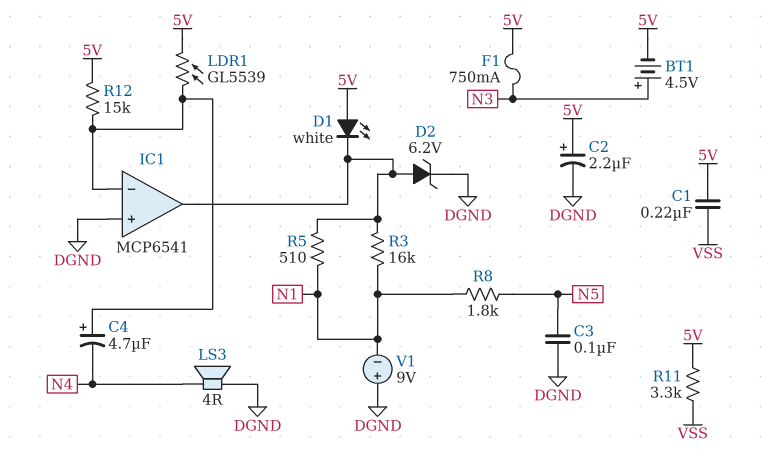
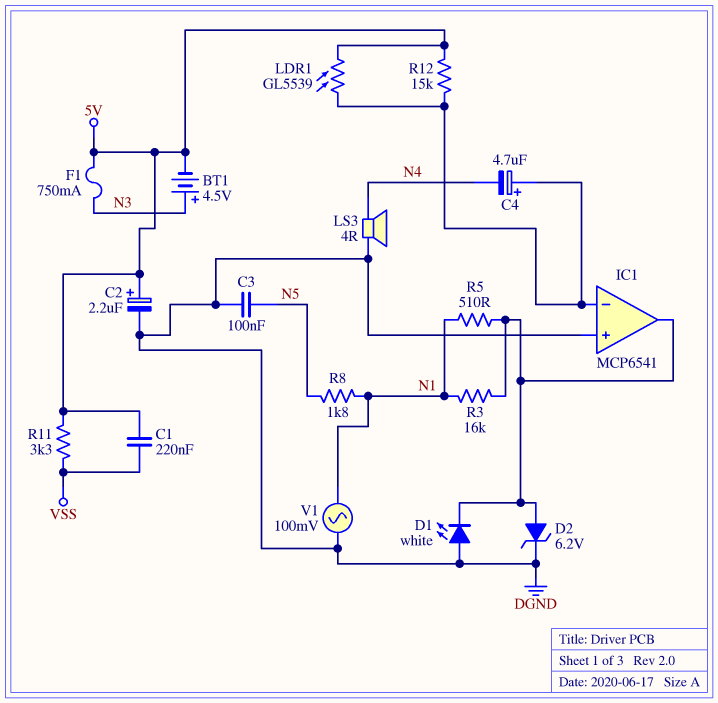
D1: LED white (A 5V, K IC1/out) -> LED white (A DGND, K IC1/out)
V1: 9V (plus DGND, minus N1) -> AC 100mV (DGND, N1)

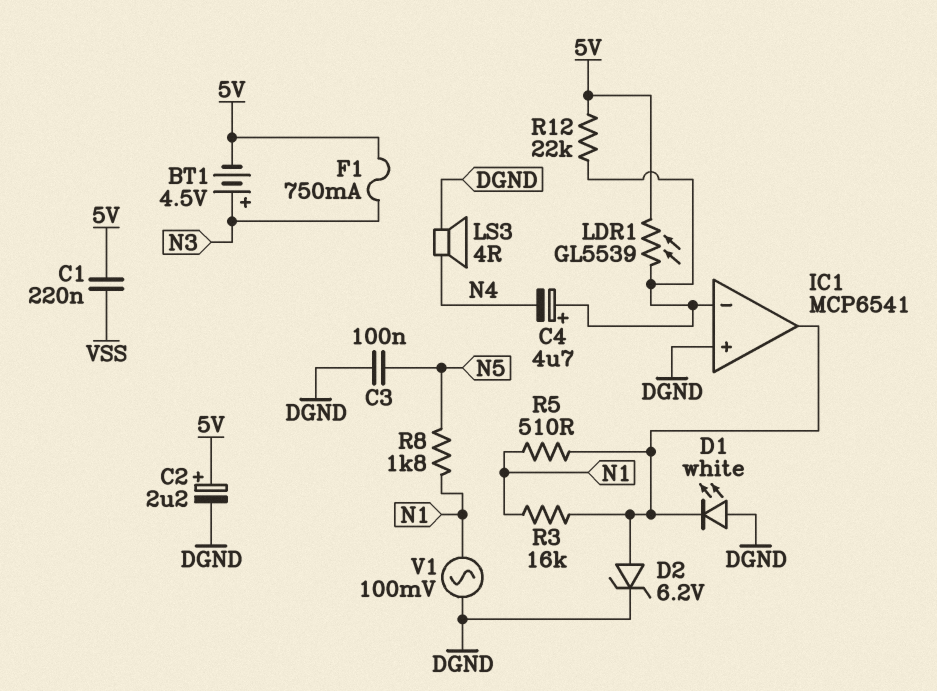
R11: 3.3k (5V, VSS) -> none
R12: 15k (5V, IC1/in-) -> 22k (5V, IC1/in-)

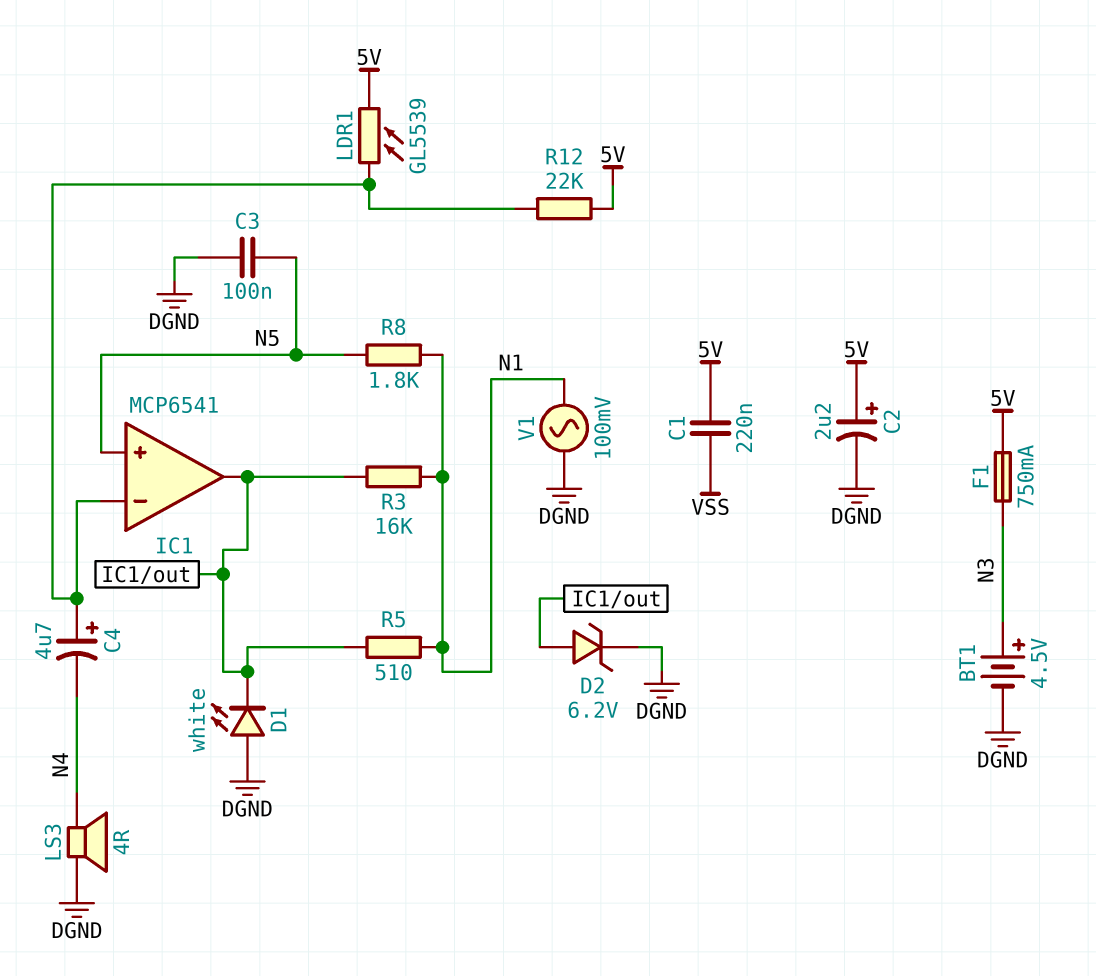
BT1: 4.5V (plus N3, minus 5V) -> 4.5V (plus N3, minus DGND)
IC1 pin in+: DGND -> N5

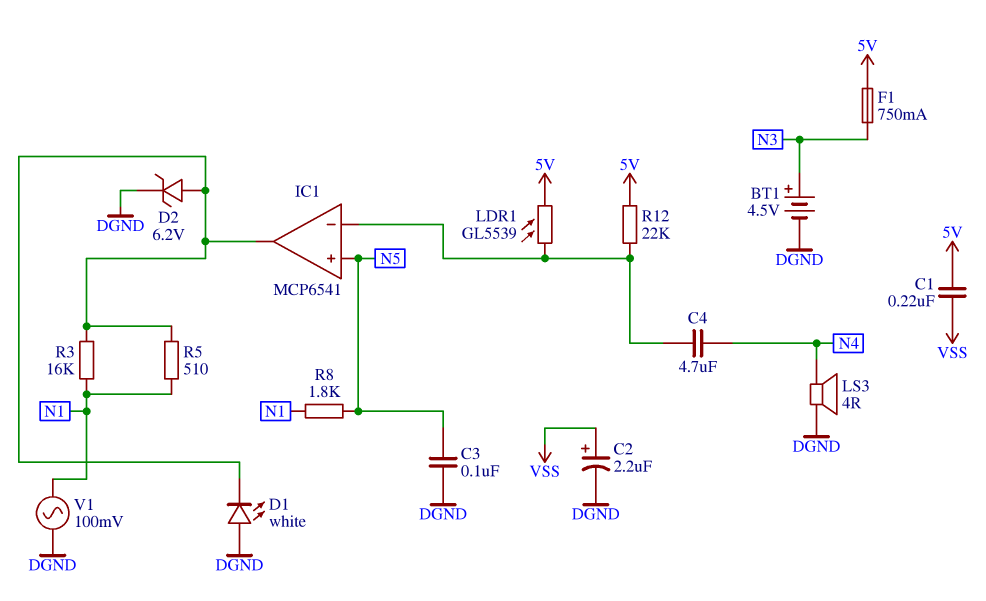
C2: 2.2uF (plus 5V, minus DGND) -> 2.2uF (plus VSS, minus DGND)
C4: 4.7uF (plus IC1/in-, minus N4) -> 4.7uF (IC1/in-, N4)

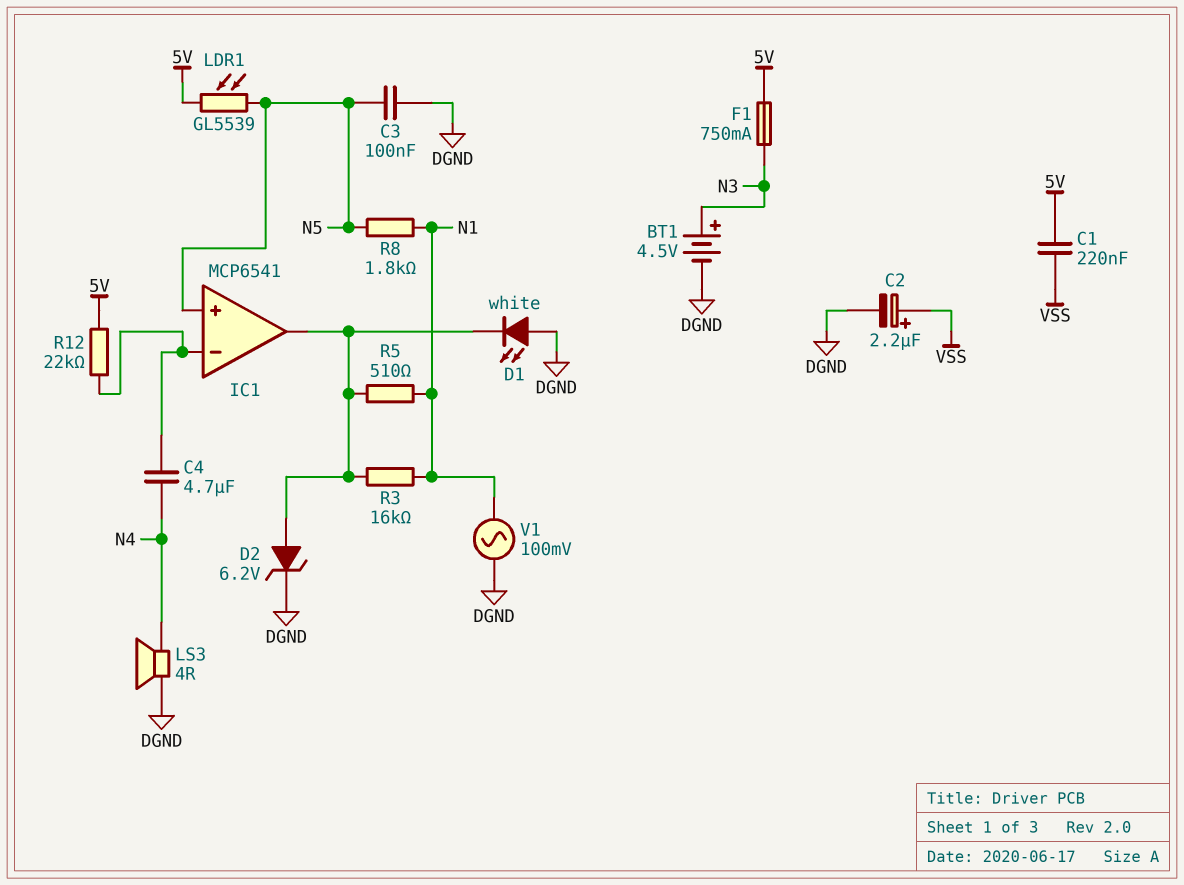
LDR1: GL5539 (5V, IC1/in-) -> GL5539 (5V, N5)

